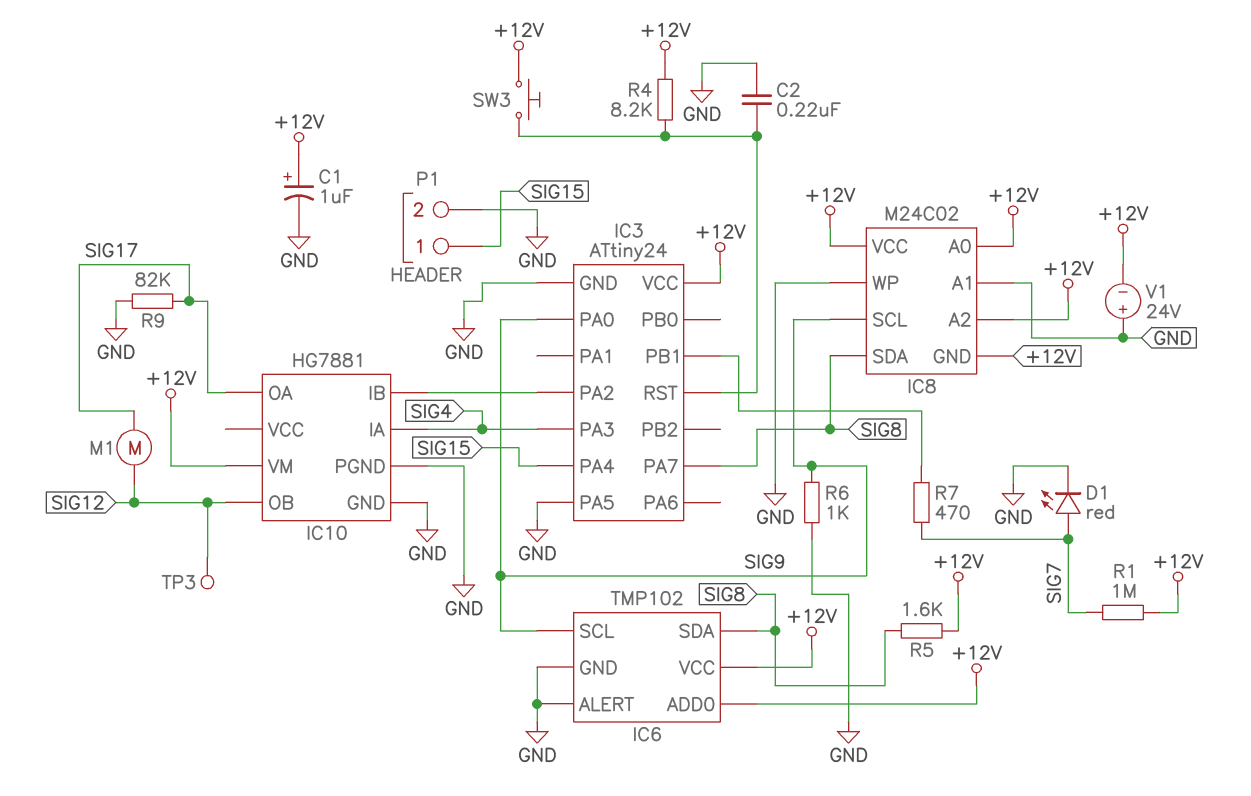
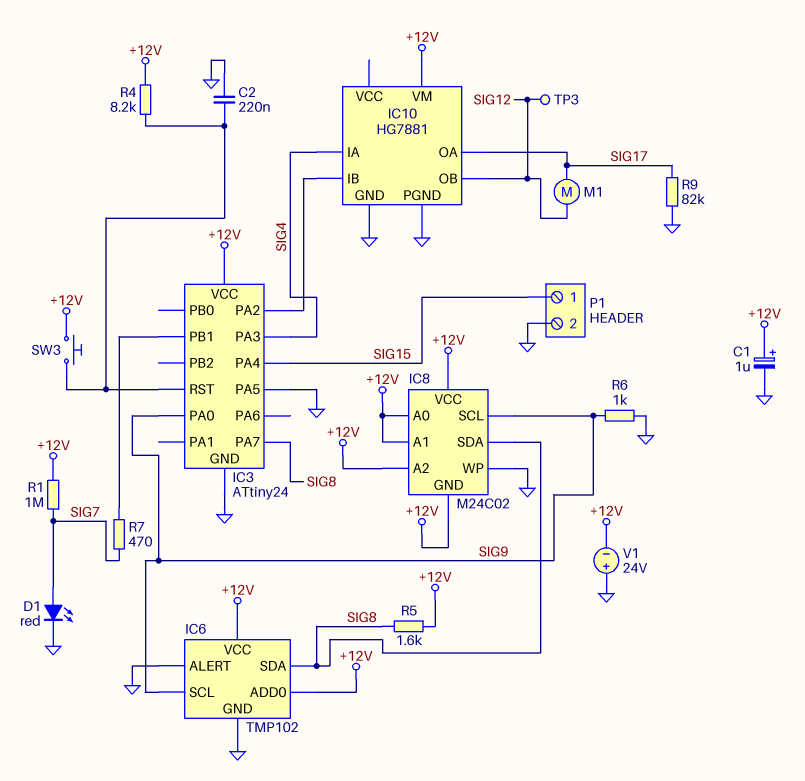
IC8 pin A1: GND -> +12V

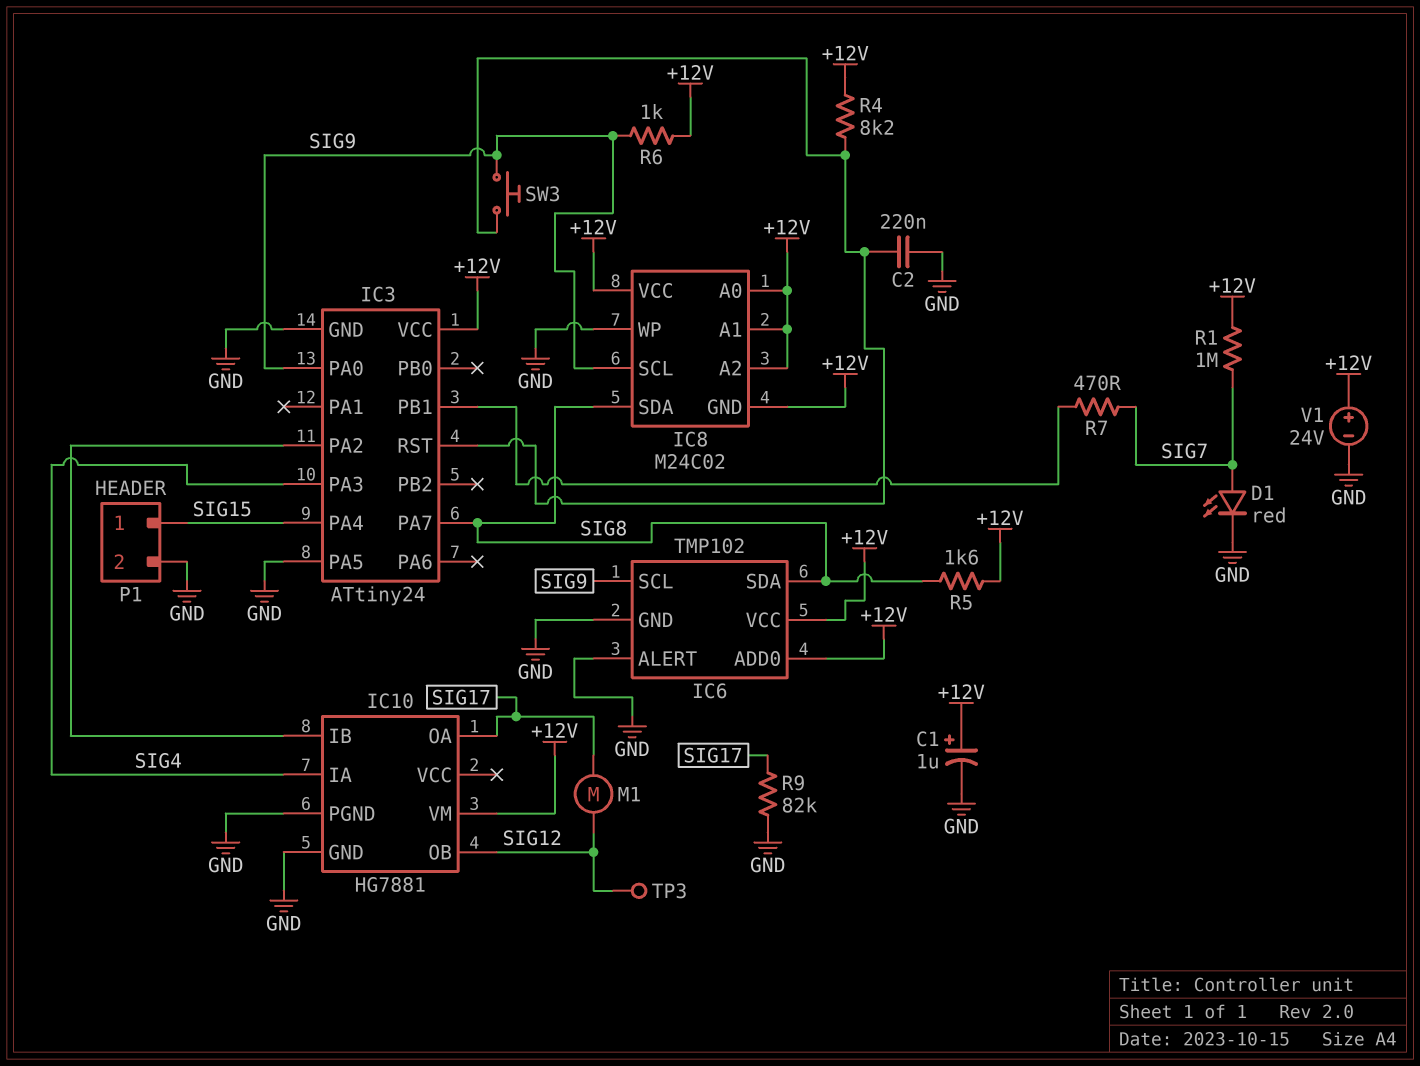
R6: 1k (GND, SIG9) -> 1k (+12V, SIG9)
SW3: button (+12V, IC3/RST) -> button (IC3/RST, SIG9)
V1: 24V (plus GND, minus +12V) -> 24V (plus +12V, minus GND)

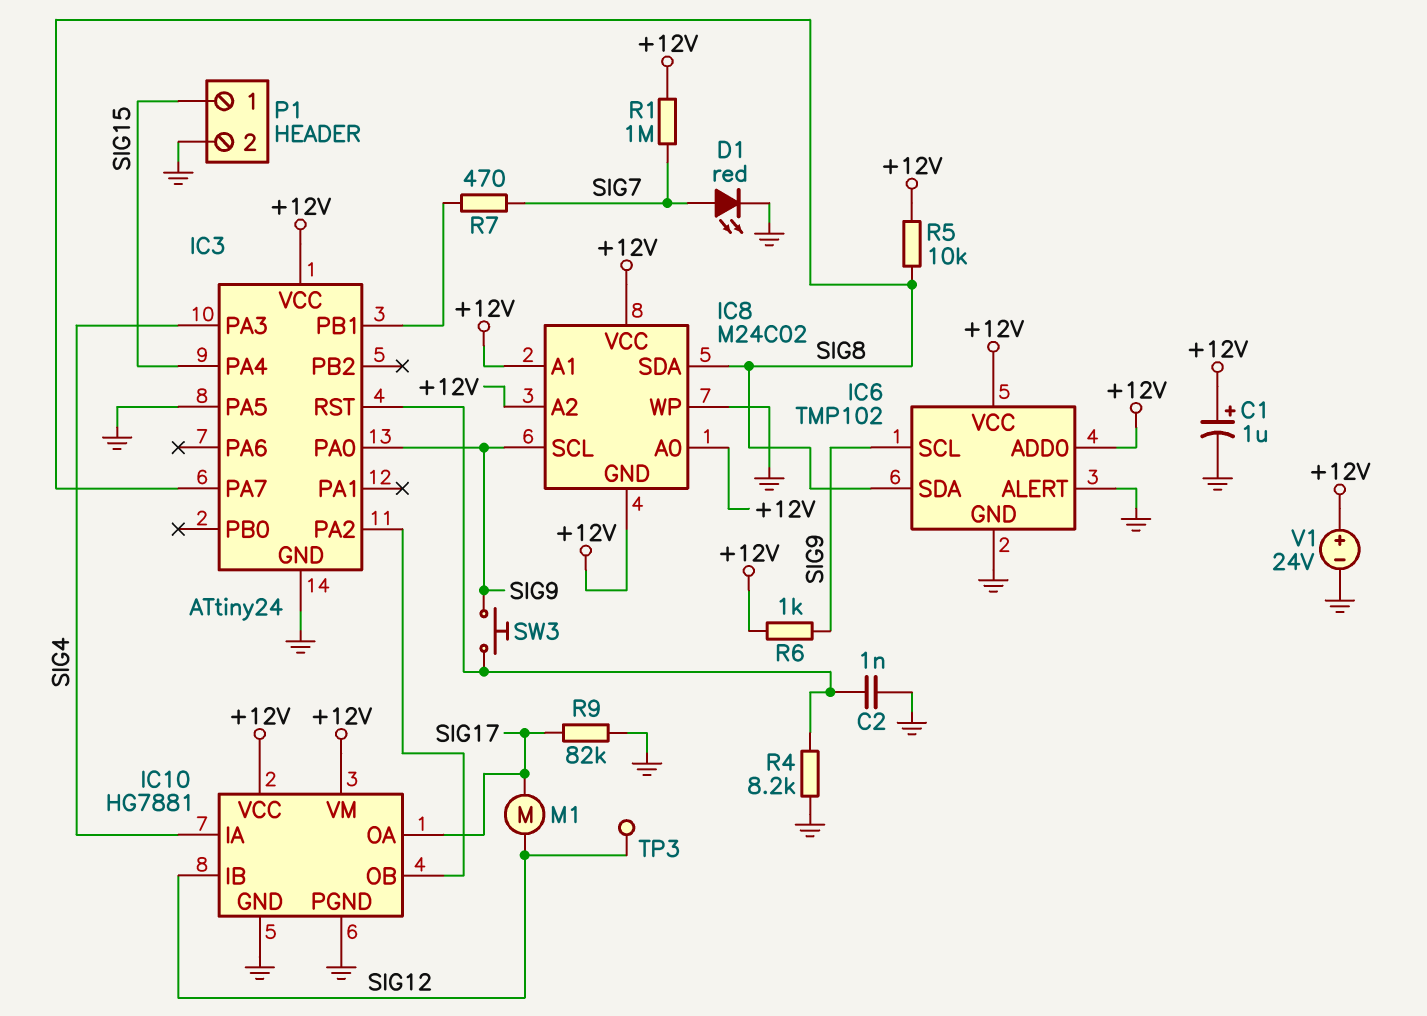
C2: 220nF (GND, IC3/RST) -> 1nF (GND, IC3/RST)
IC10 pin IB: IC3/PA2 -> SIG12
IC10 pin OB: SIG12 -> IC3/PA2
IC10 pin VCC: none -> +12V
R4: 8.2k (+12V, IC3/RST) -> 8.2k (GND, IC3/RST)
R5: 1.6k (+12V, SIG8) -> 10k (+12V, SIG8)

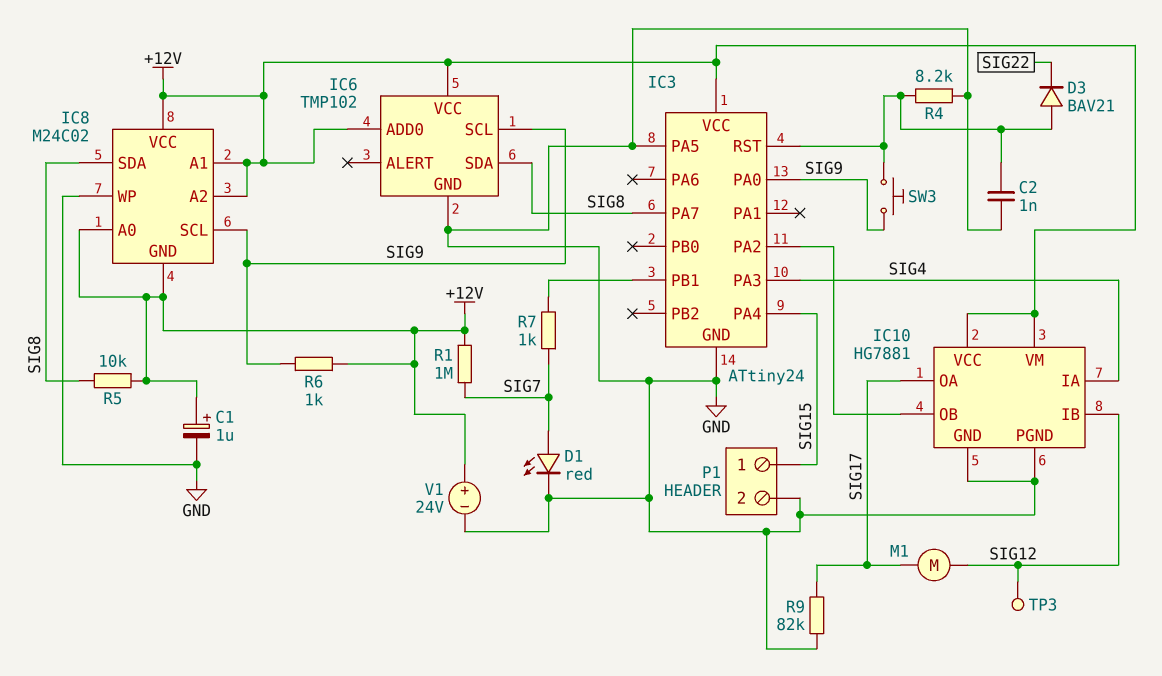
D3: none -> diode BAV21 (A IC3/RST, K SIG22)
IC6 pin ALERT: GND -> none
R7: 470 (IC3/PB1, SIG7) -> 1k (IC3/PB1, SIG7)

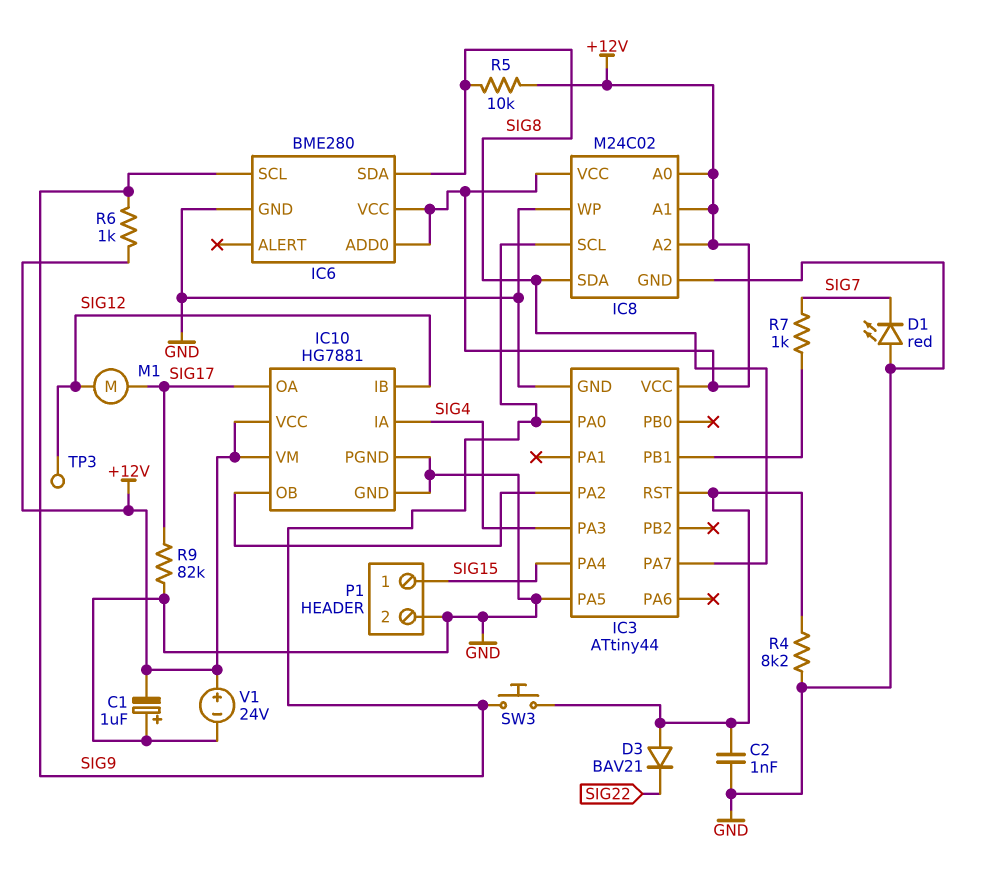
C1: 1uF (plus +12V, minus GND) -> 1uF (plus GND, minus +12V)
D1: LED red (A SIG7, K GND) -> LED red (A GND, K SIG7)
IC3: ATtiny24 -> ATtiny44
IC6: TMP102 -> BME280
IC8 pin GND: +12V -> GND
R1: 1M (+12V, SIG7) -> none

